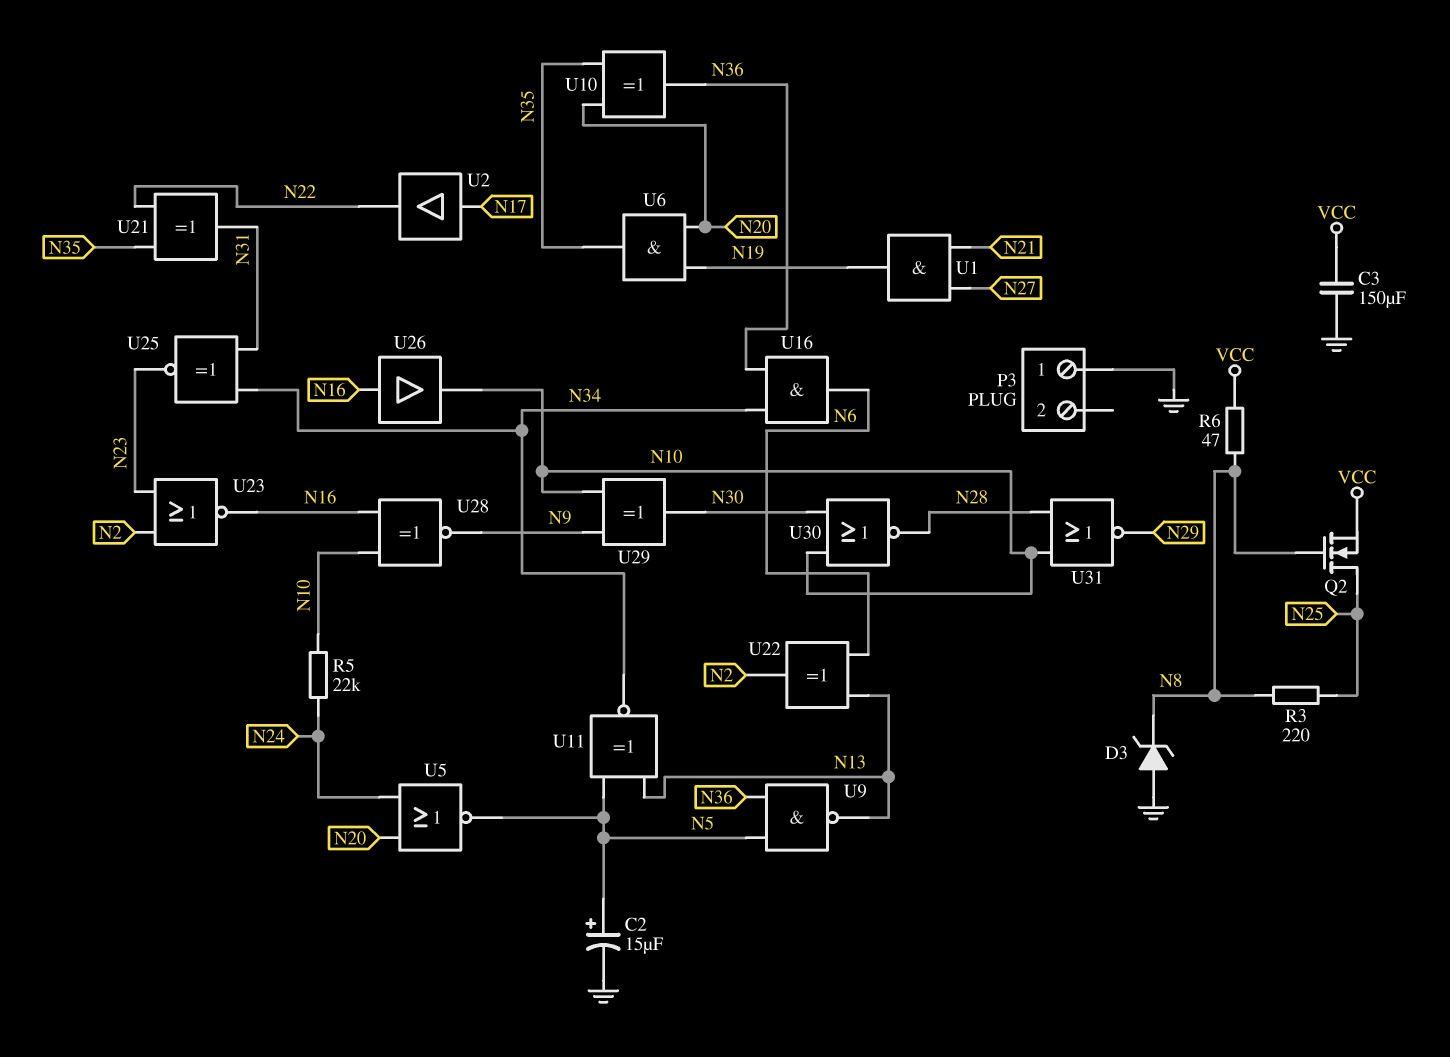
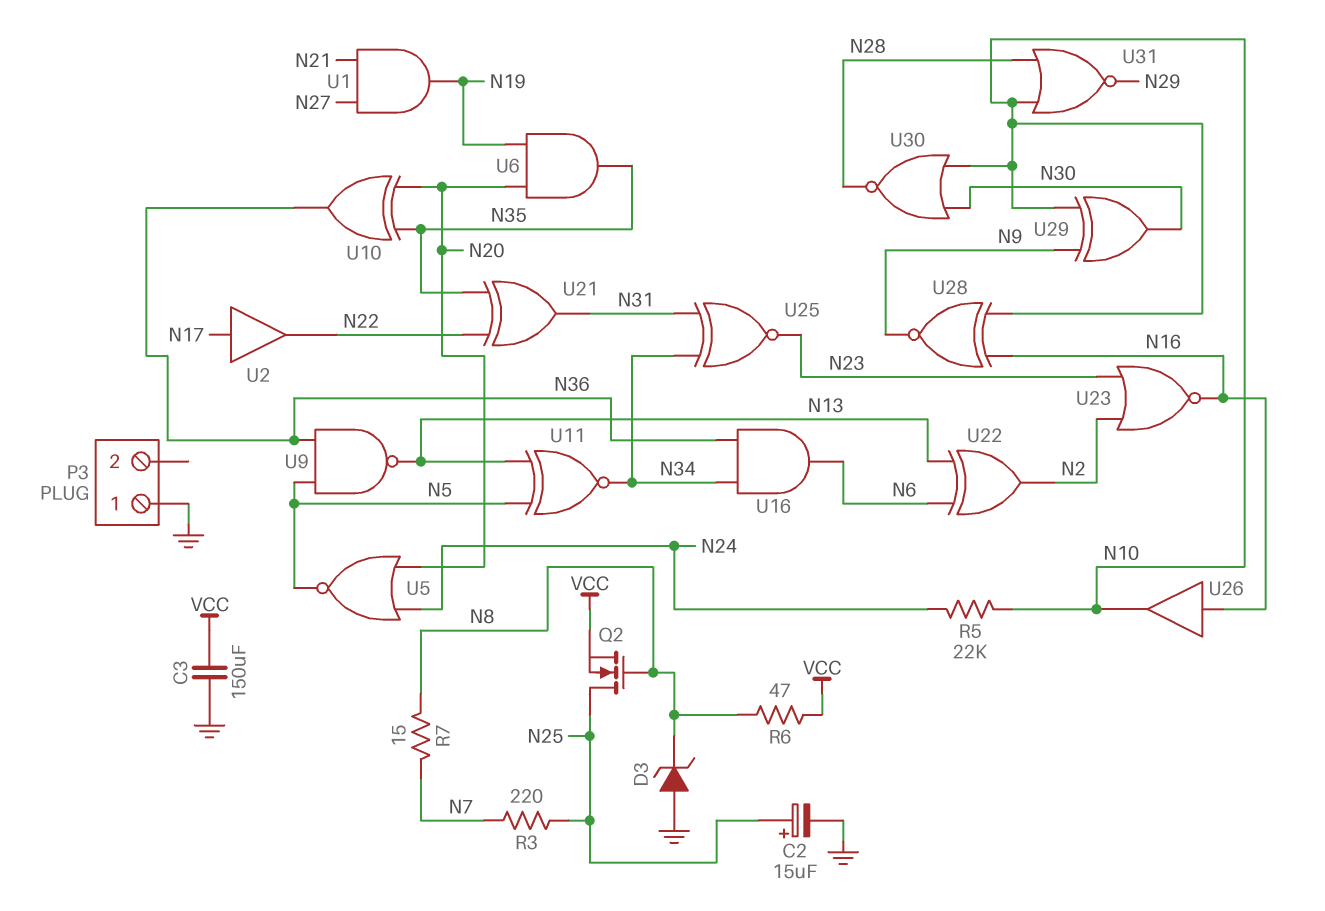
C2: 15uF (plus N5, minus GND) -> 15uF (plus N25, minus GND)
R3: 220 (N8, N25) -> 220 (N7, N25)
R7: none -> 15 (N7, N8)

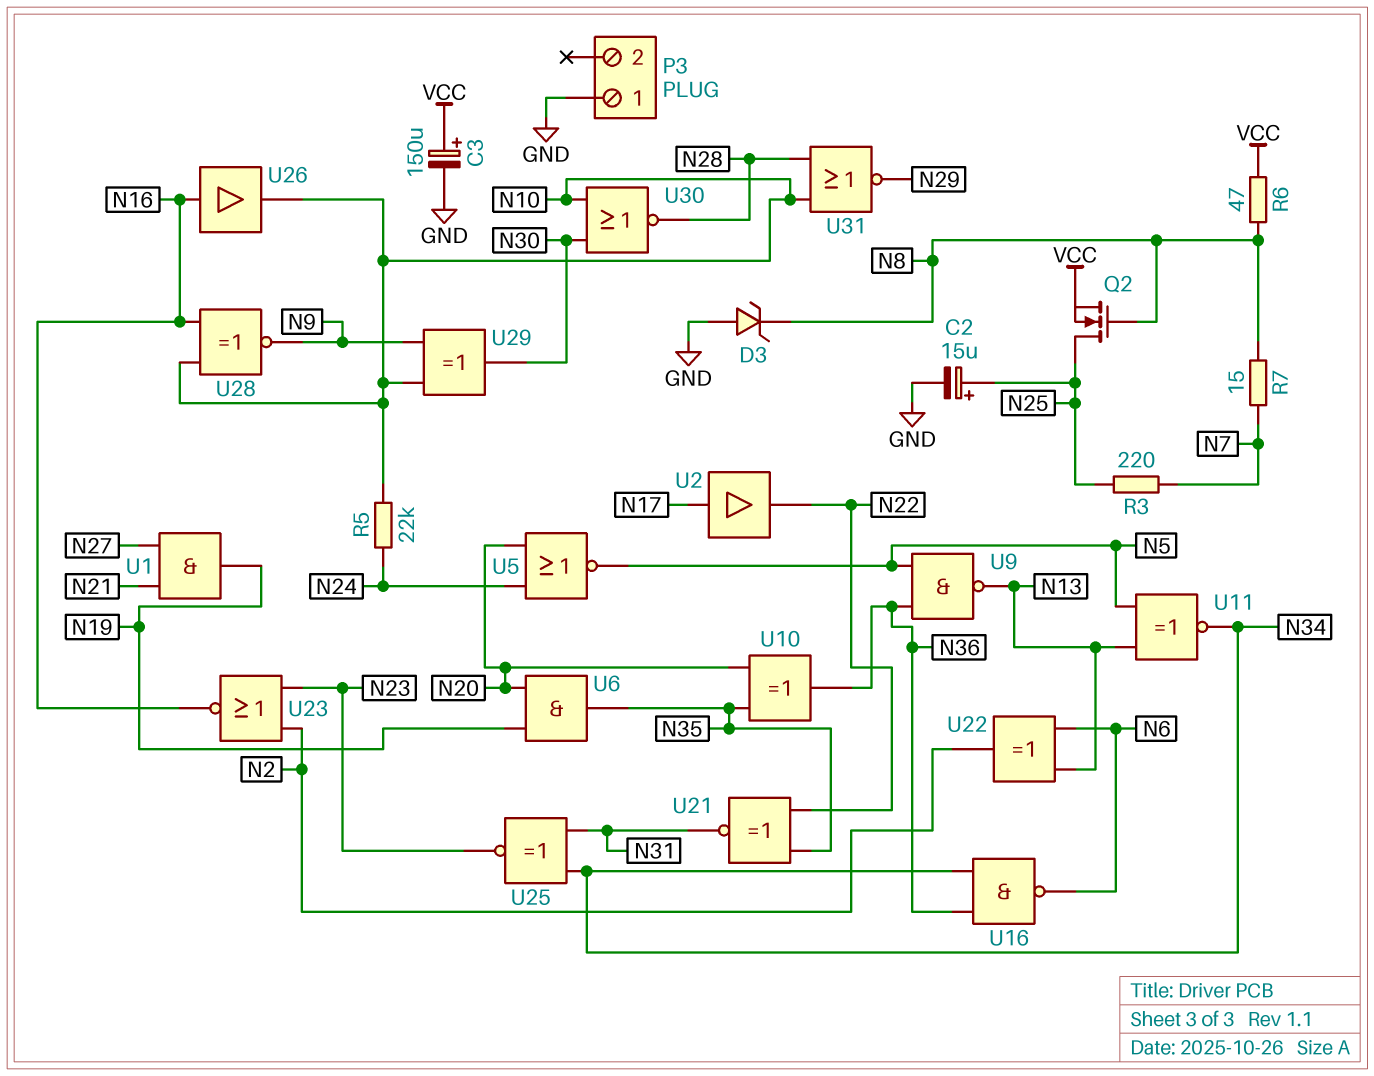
C3: 150uF (GND, VCC) -> 150uF (plus VCC, minus GND)
U16: AND (in N34, in N36, out N6) -> NAND (in N34, in N36, out N6)
U21: XOR (in N22, in N35, out N31) -> XNOR (in N22, in N35, out N31)

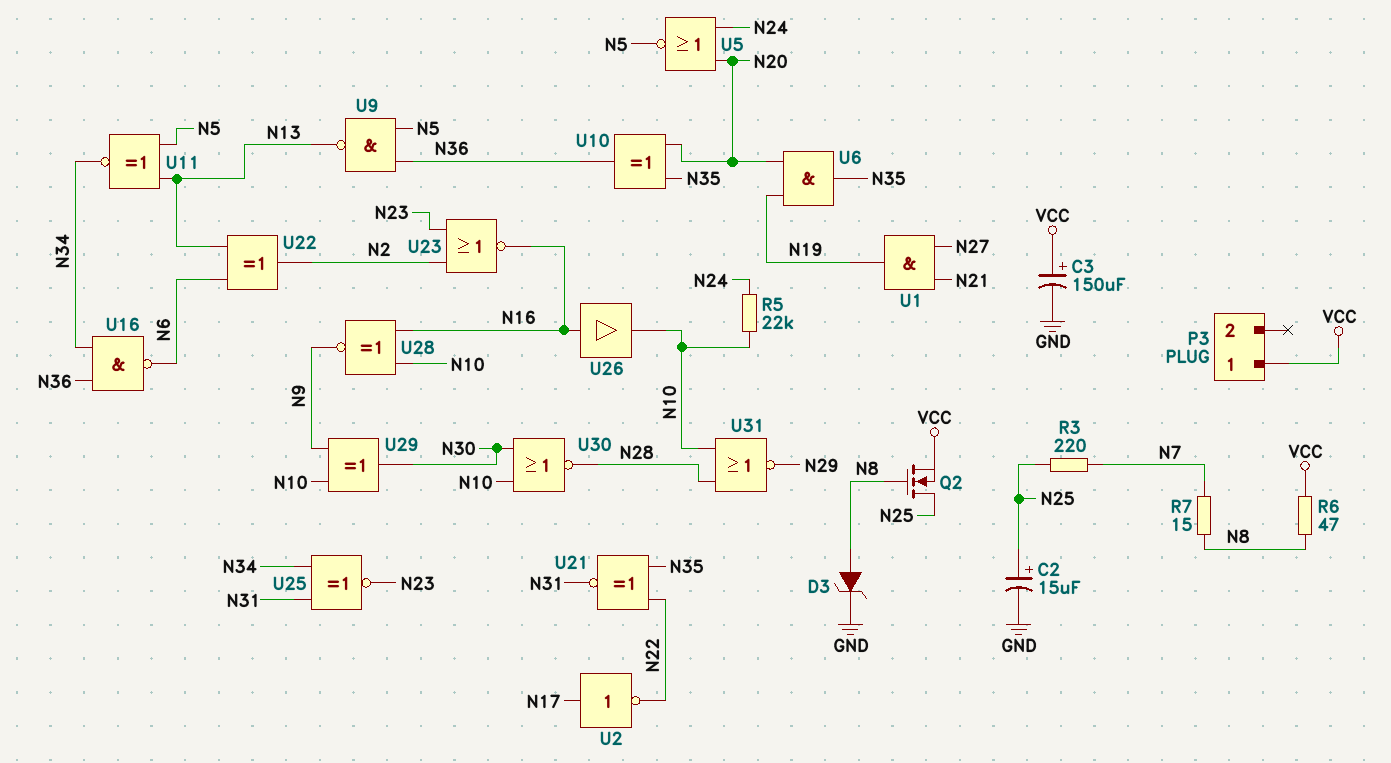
D3: zener (A GND, K N8) -> zener (A N8, K GND)
P3 pin 1: GND -> VCC
U2: buffer (in N17, out N22) -> NOT (in N17, out N22)

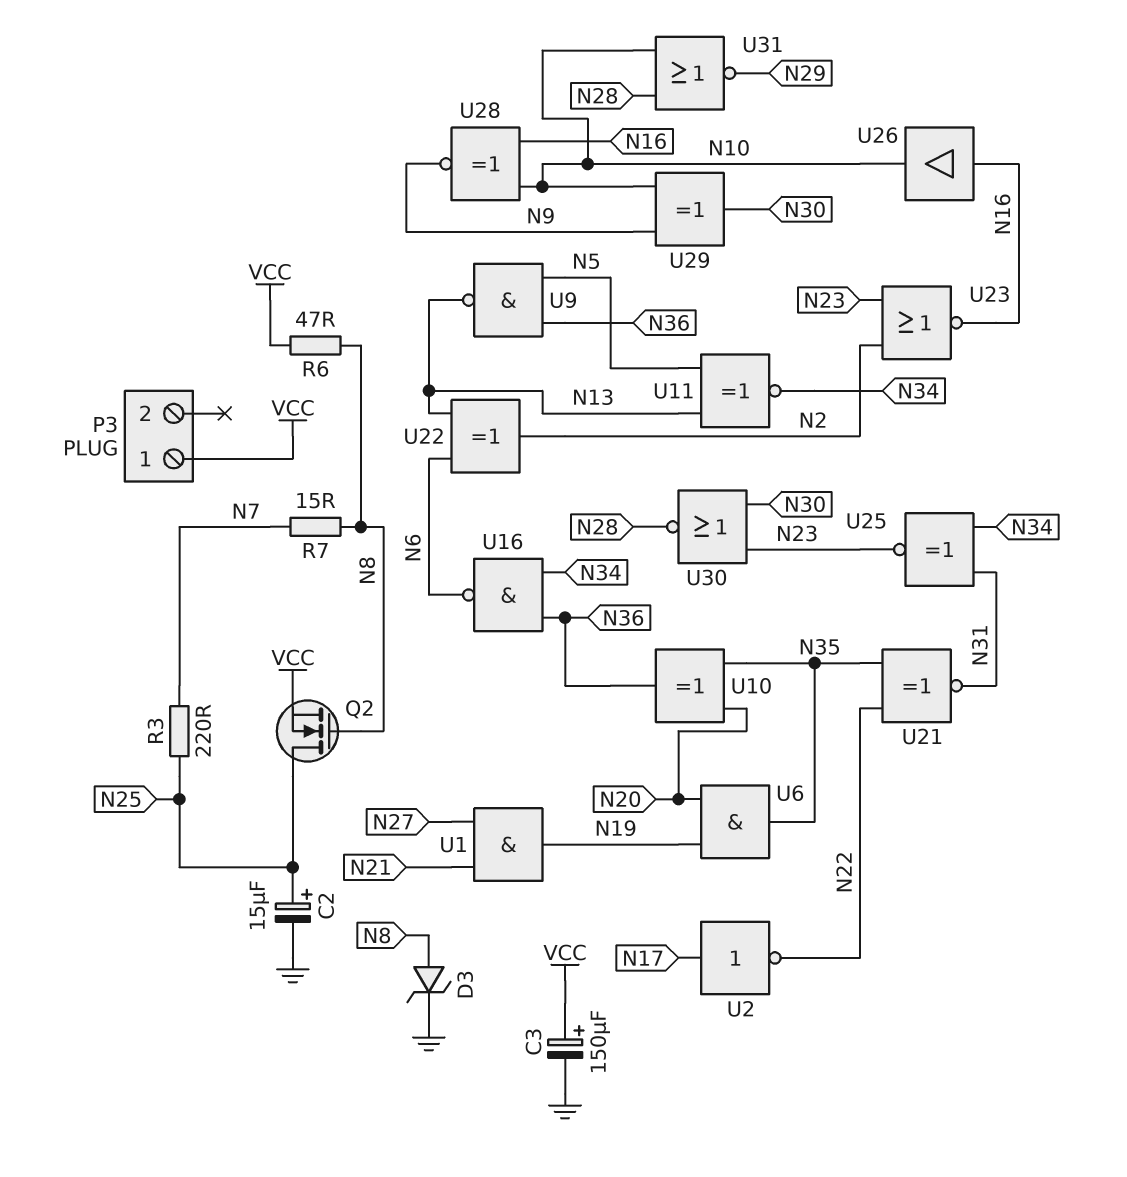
R5: 22k (N10, N24) -> none
U5: NOR (in N20, in N24, out N5) -> none
U30: NOR (in N10, in N30, out N28) -> NOR (in N23, in N30, out N28)

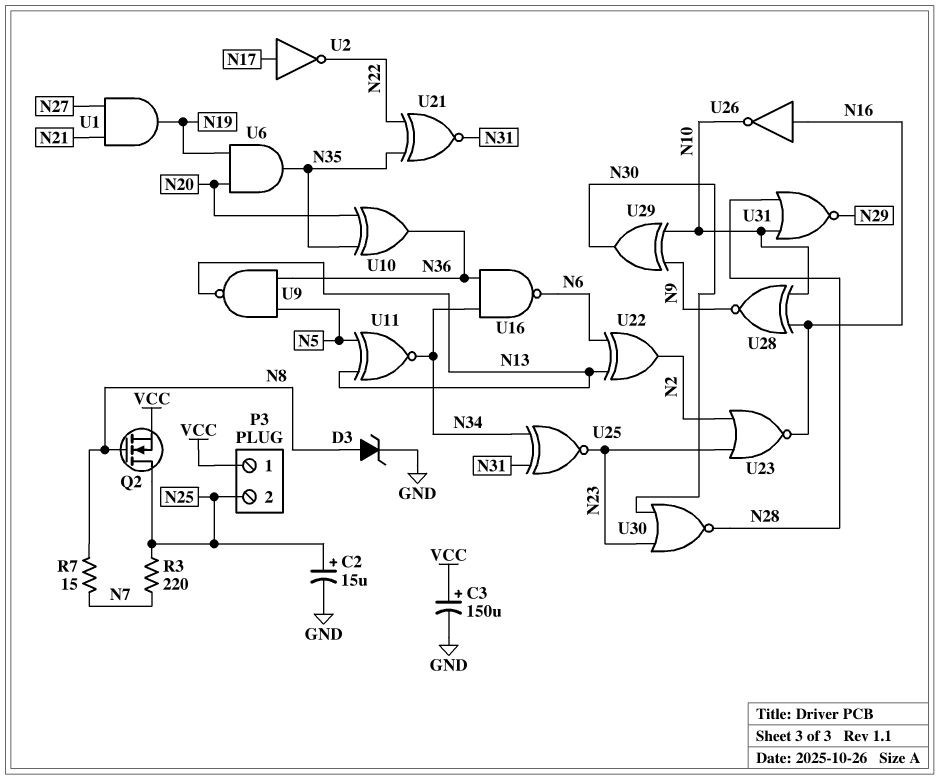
P3 pin 2: none -> N25
R6: 47 (N8, VCC) -> none
U26: buffer (in N16, out N10) -> NOT (in N16, out N10)

